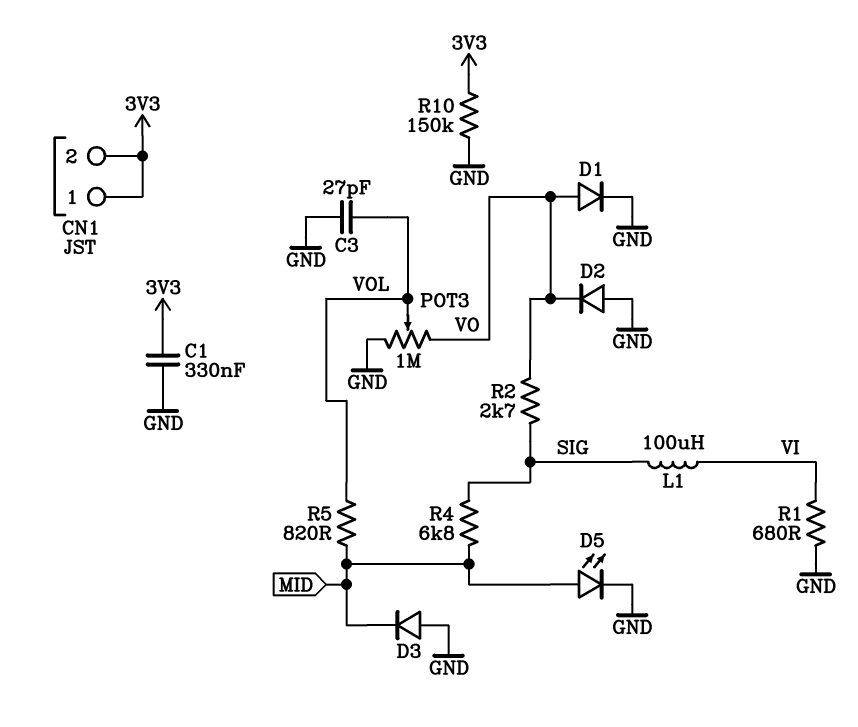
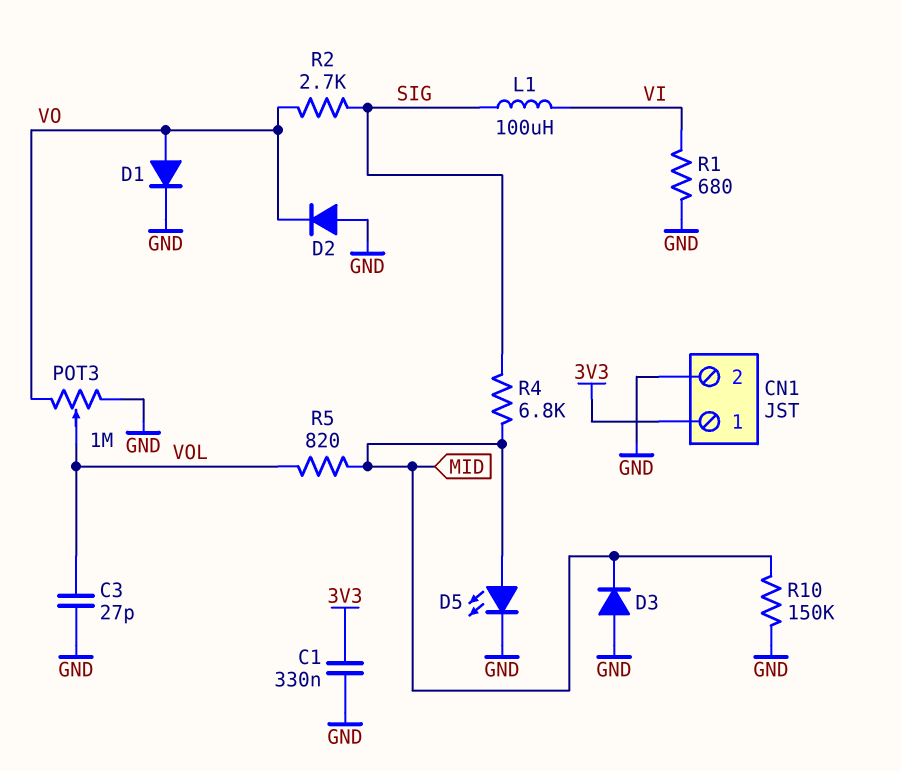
CN1 pin 2: 3V3 -> GND
R10: 150k (3V3, GND) -> 150k (GND, MID)

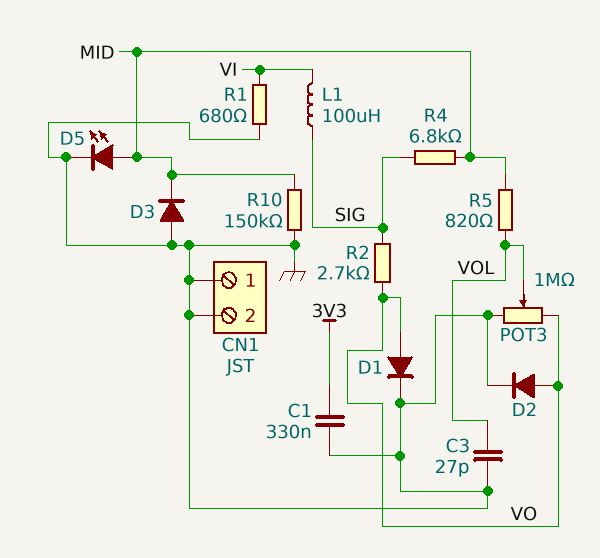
CN1 pin 1: 3V3 -> GND
D2: diode (A GND, K VO) -> diode (A VO, K GND)

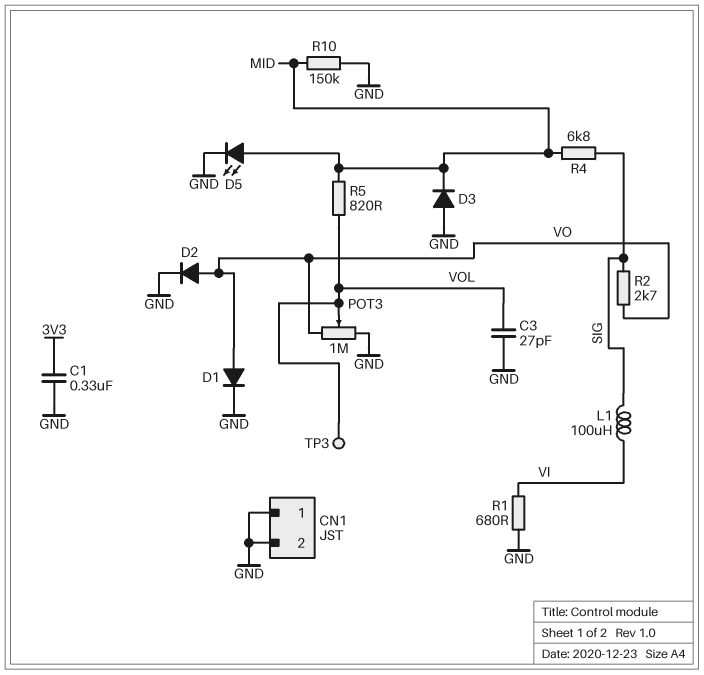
TP3: none -> test point (VOL)

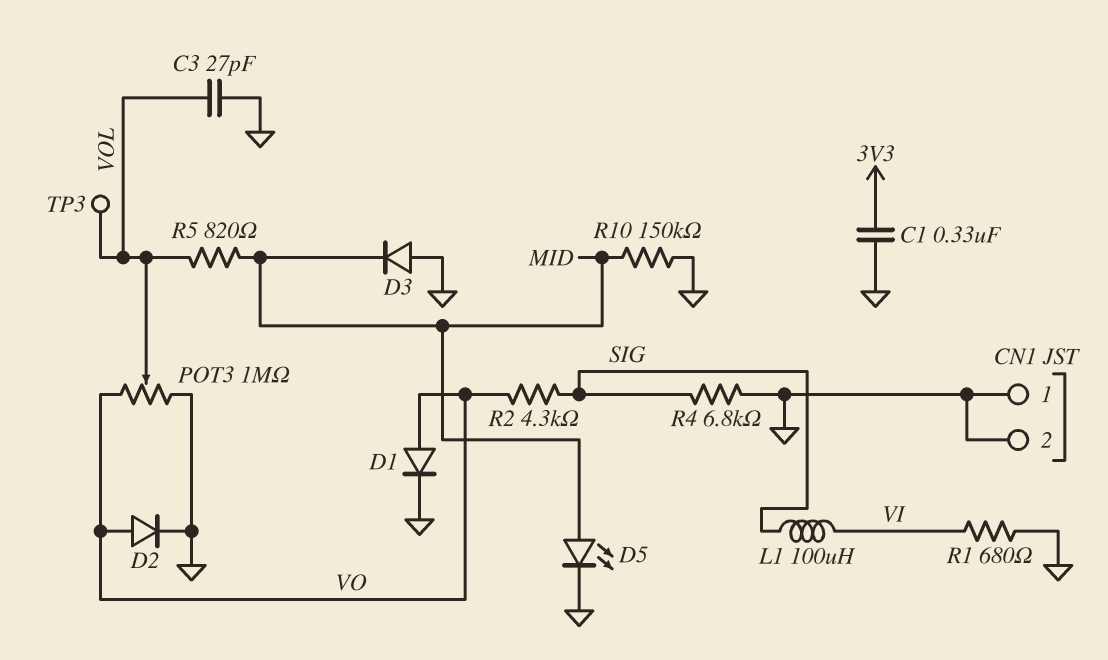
R2: 2.7k (SIG, VO) -> 4.3k (SIG, VO)
R4: 6.8k (MID, SIG) -> 6.8k (GND, SIG)

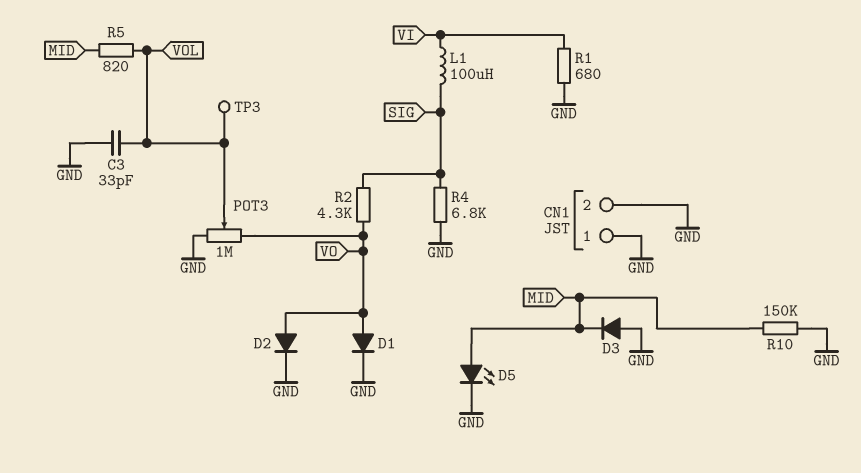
C1: 330nF (3V3, GND) -> none
C3: 27pF (GND, VOL) -> 33pF (GND, VOL)

